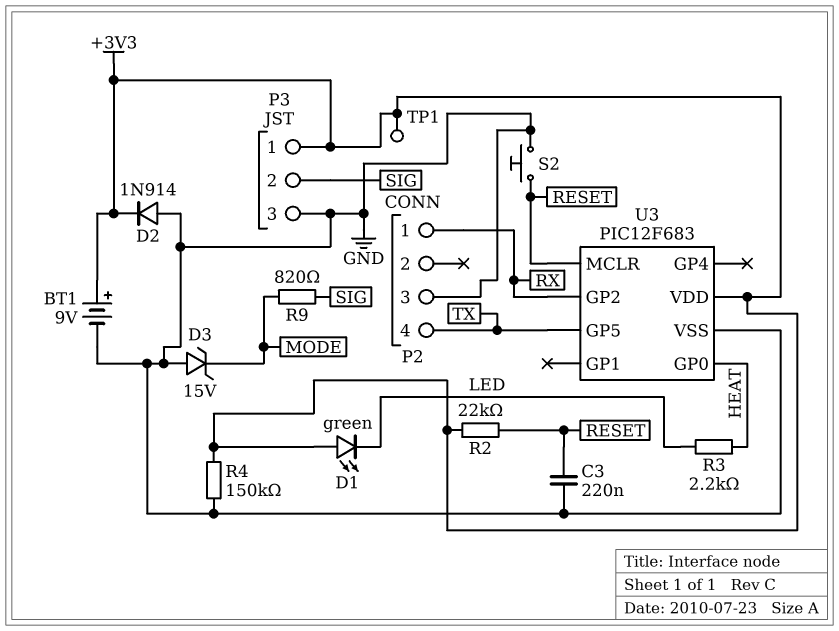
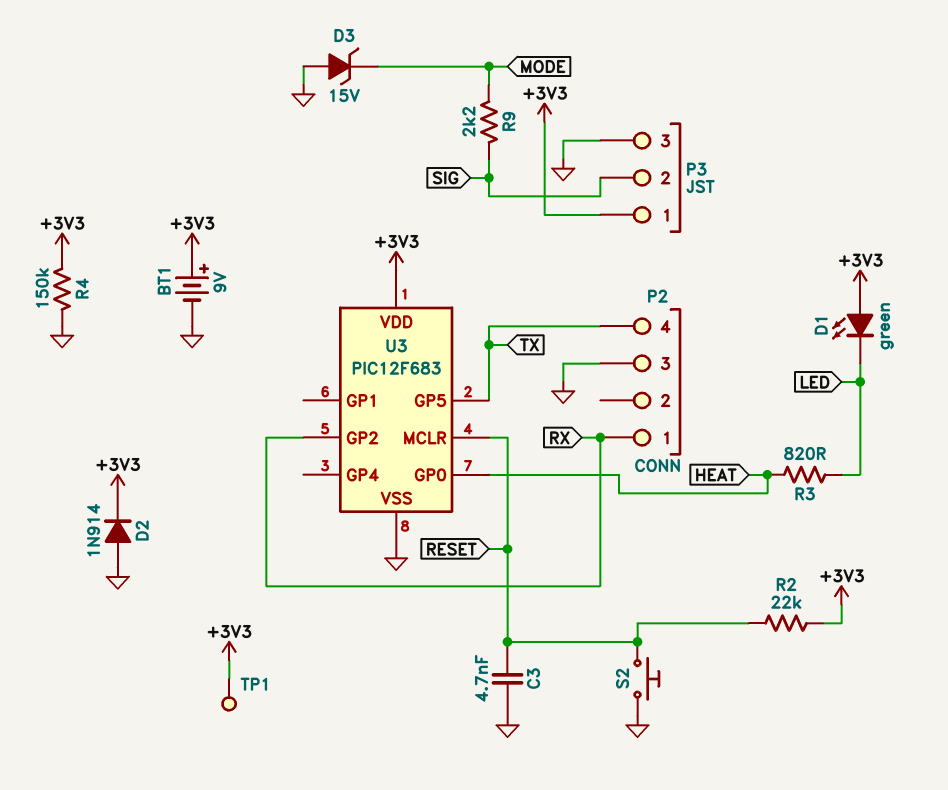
C3: 220nF (GND, RESET) -> 4.7nF (GND, RESET)
R3: 2.2k (HEAT, LED) -> 820 (HEAT, LED)
R9: 820 (MODE, SIG) -> 2.2k (MODE, SIG)

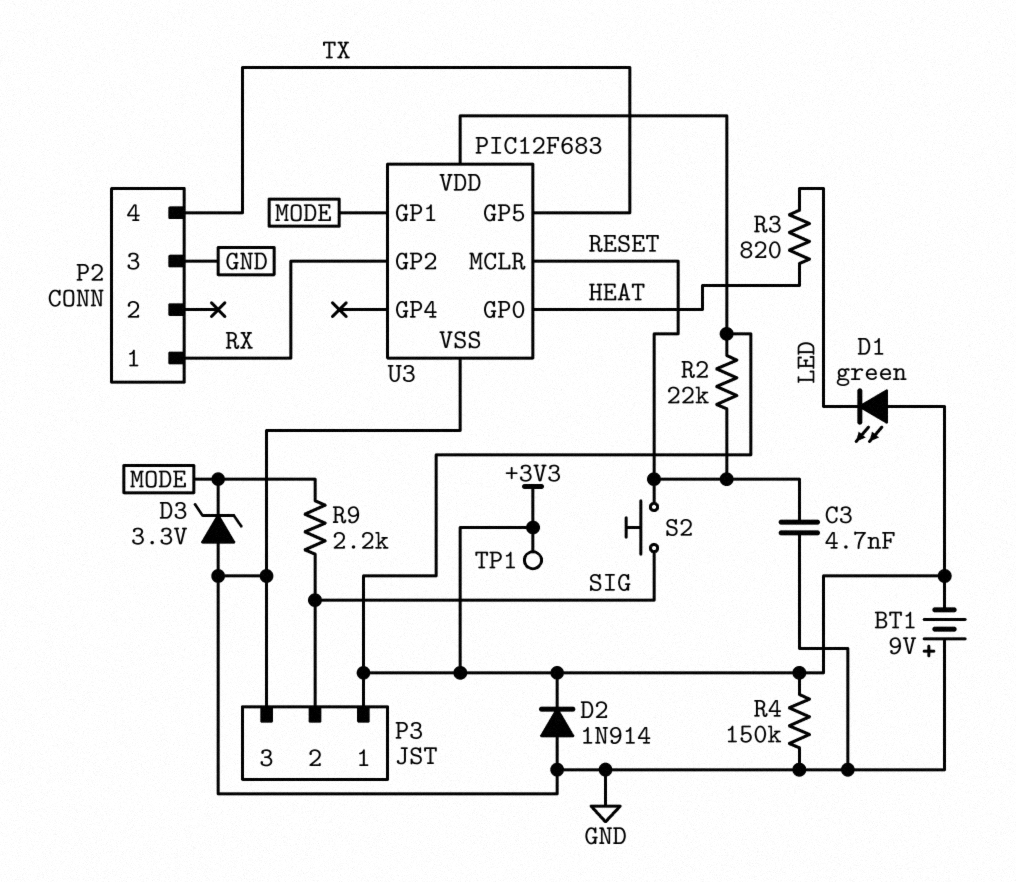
BT1: 9V (plus +3V3, minus GND) -> 9V (plus GND, minus +3V3)
D3: zener 15V (A GND, K MODE) -> zener 3.3V (A GND, K MODE)
S2: button (GND, RESET) -> button (RESET, SIG)
U3 pin GP1: none -> MODE

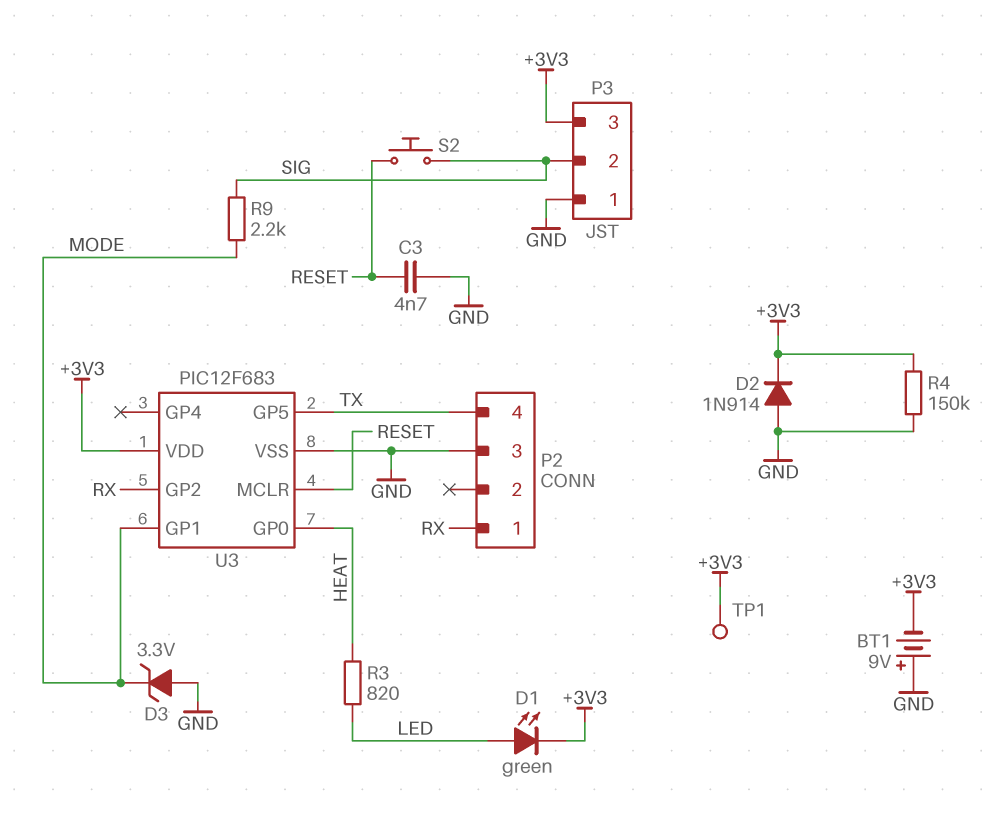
D1: LED green (A +3V3, K LED) -> LED green (A LED, K +3V3)
P3 pin 1: +3V3 -> GND
P3 pin 3: GND -> +3V3
R2: 22k (+3V3, RESET) -> none

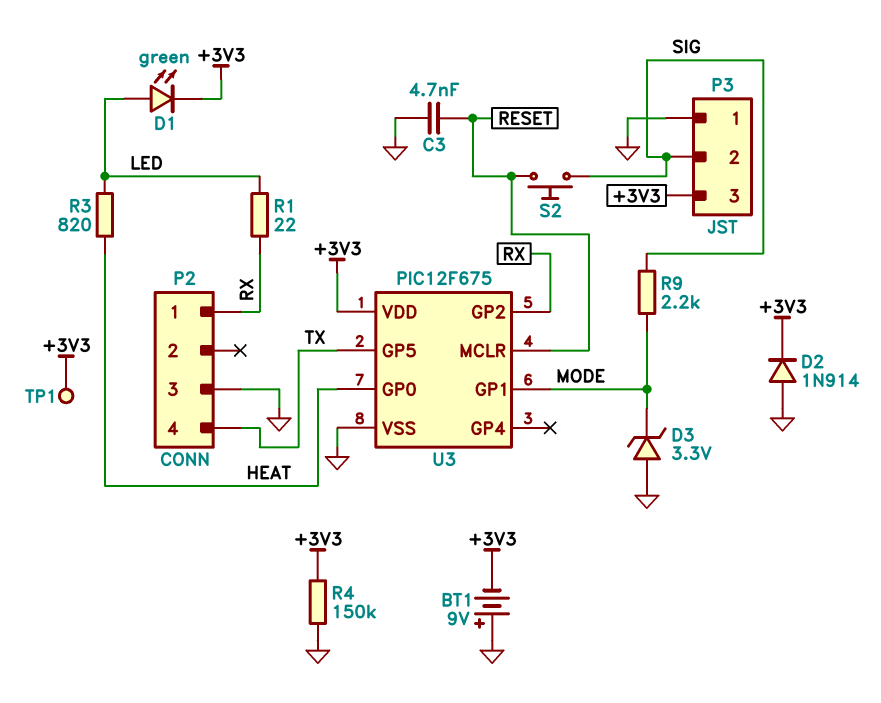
R1: none -> 22 (LED, RX)
U3: PIC12F683 -> PIC12F675

